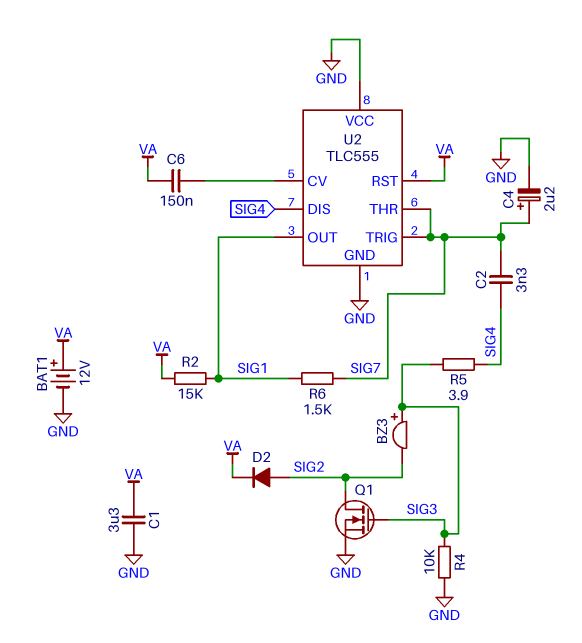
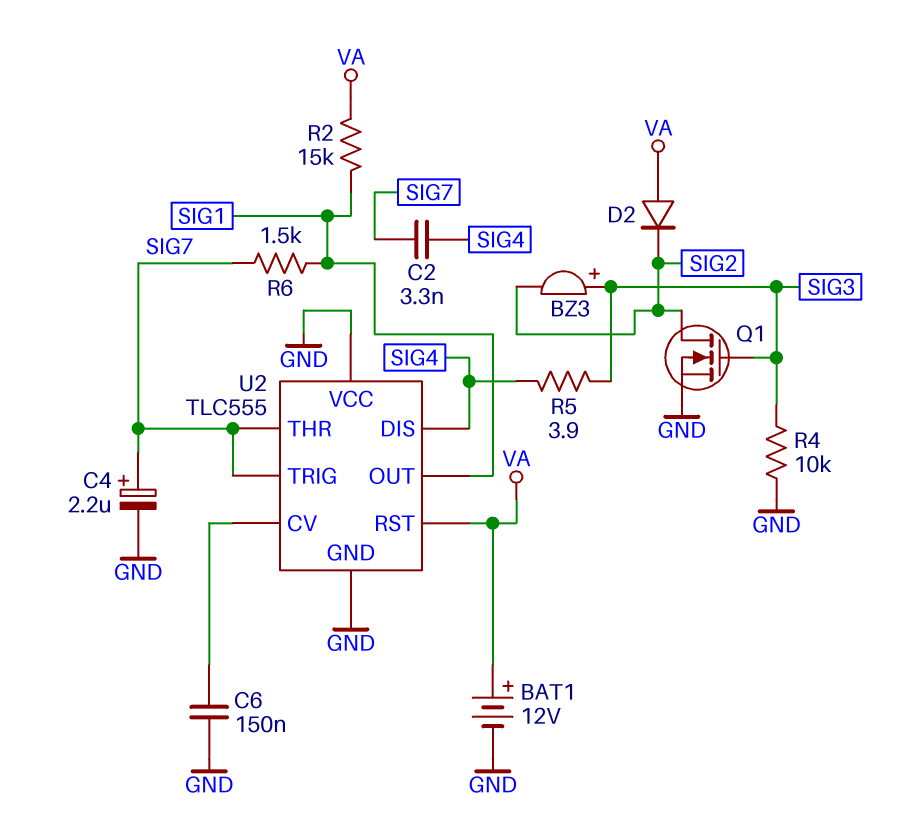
C1: 3.3uF (GND, VA) -> none
C6: 150nF (U2/CV, VA) -> 150nF (GND, U2/CV)
D2: diode (A SIG2, K VA) -> diode (A VA, K SIG2)

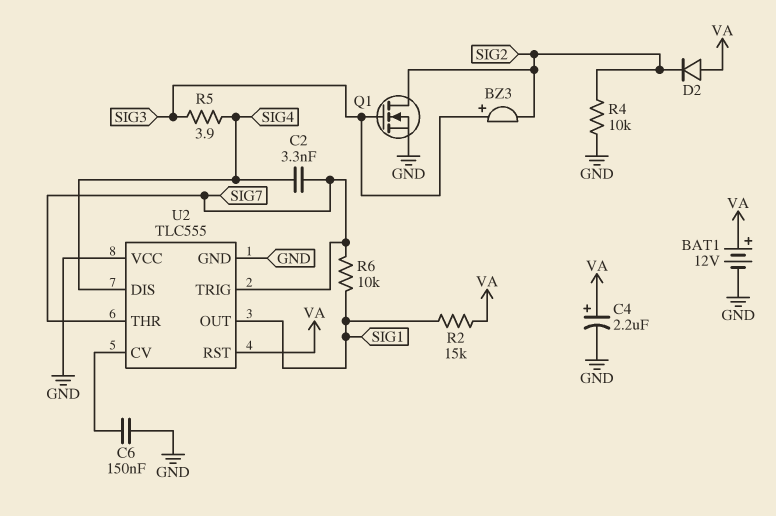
C4: 2.2uF (plus SIG7, minus GND) -> 2.2uF (plus VA, minus GND)
R4: 10k (GND, SIG3) -> 10k (GND, SIG2)
R6: 1.5k (SIG1, SIG7) -> 10k (SIG1, SIG7)

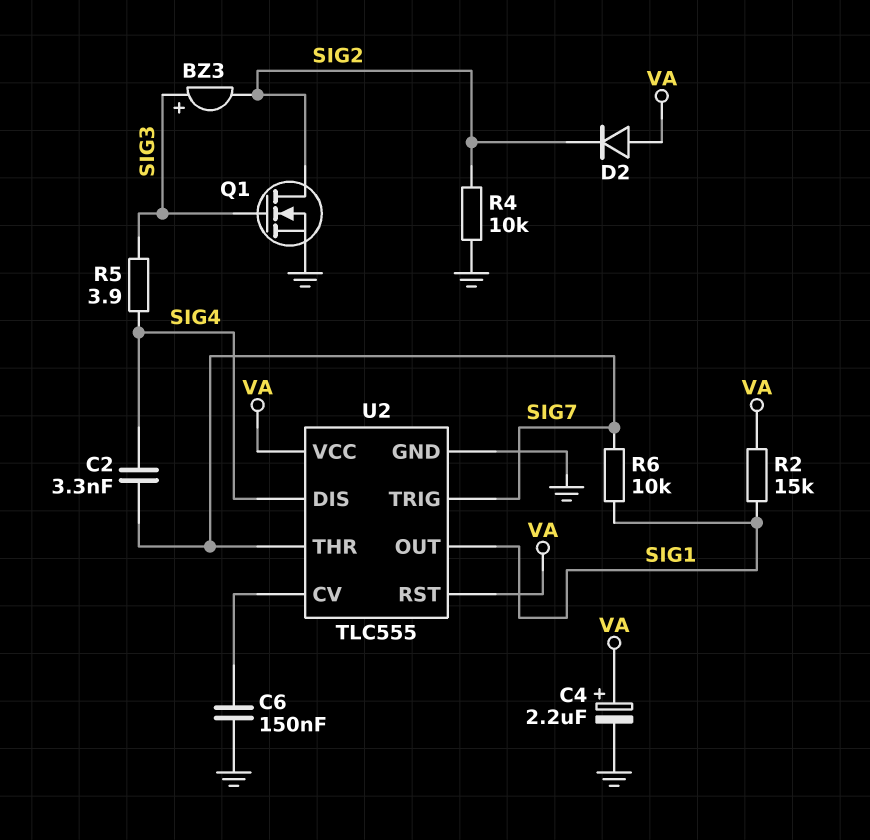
BAT1: 12V (plus VA, minus GND) -> none
U2 pin VCC: GND -> VA

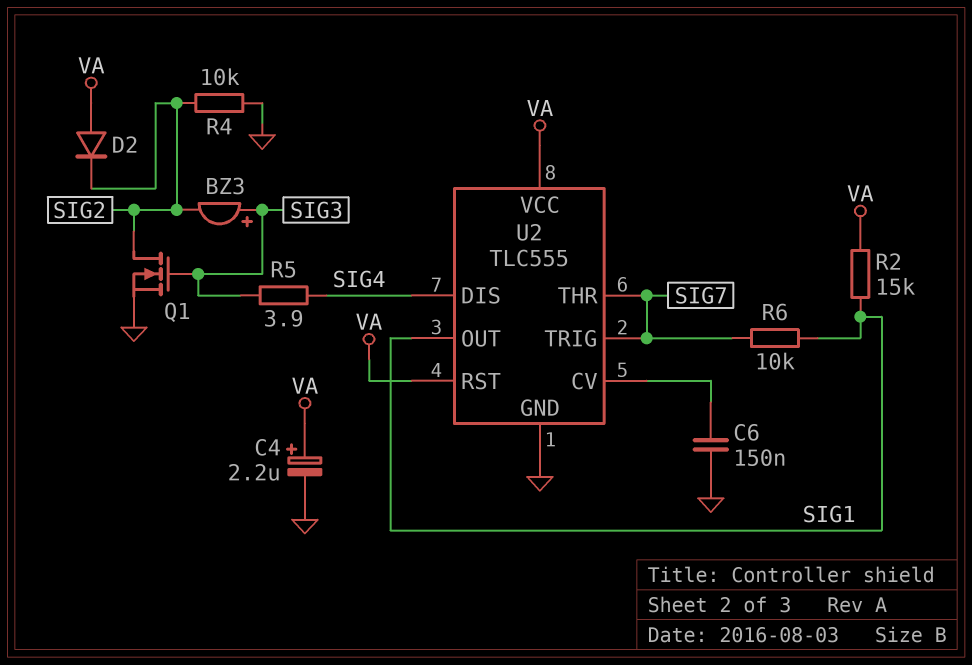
C2: 3.3nF (SIG4, SIG7) -> none

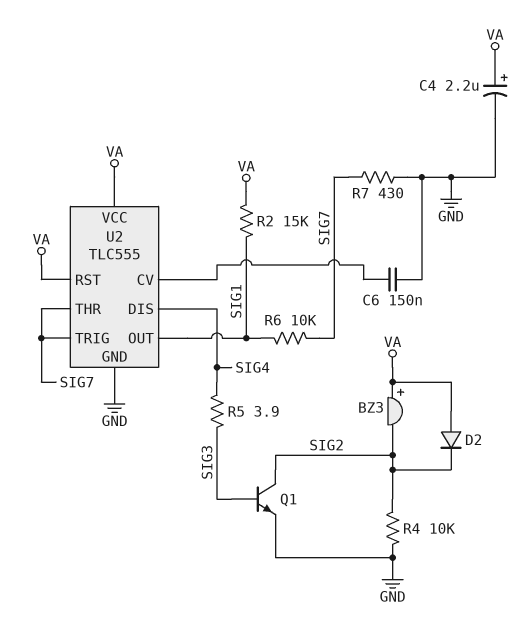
BZ3: buzzer (plus SIG3, minus SIG2) -> buzzer (plus VA, minus SIG2)
Q1: NMOS (G SIG3, D SIG2, S GND) -> NPN (B SIG3, C SIG2, E GND)
R7: none -> 430 (GND, SIG7)

